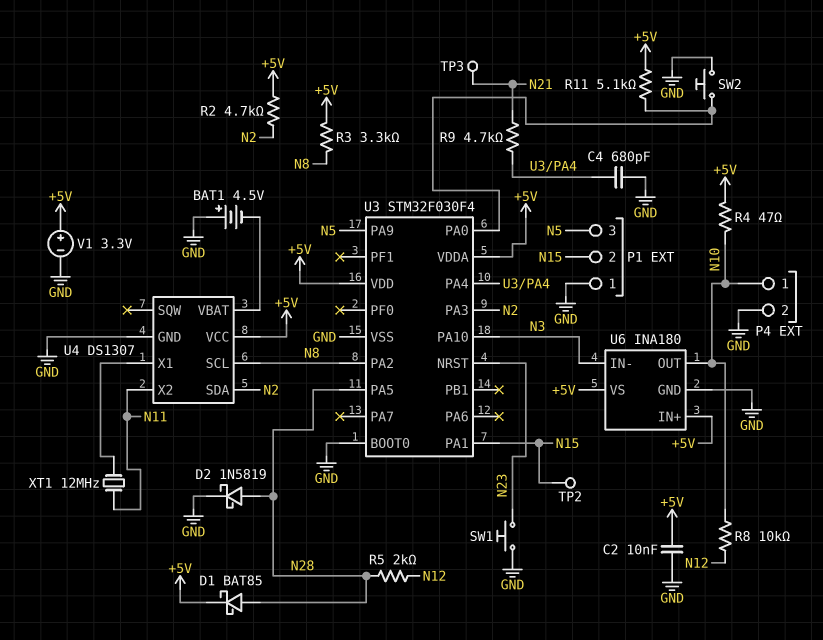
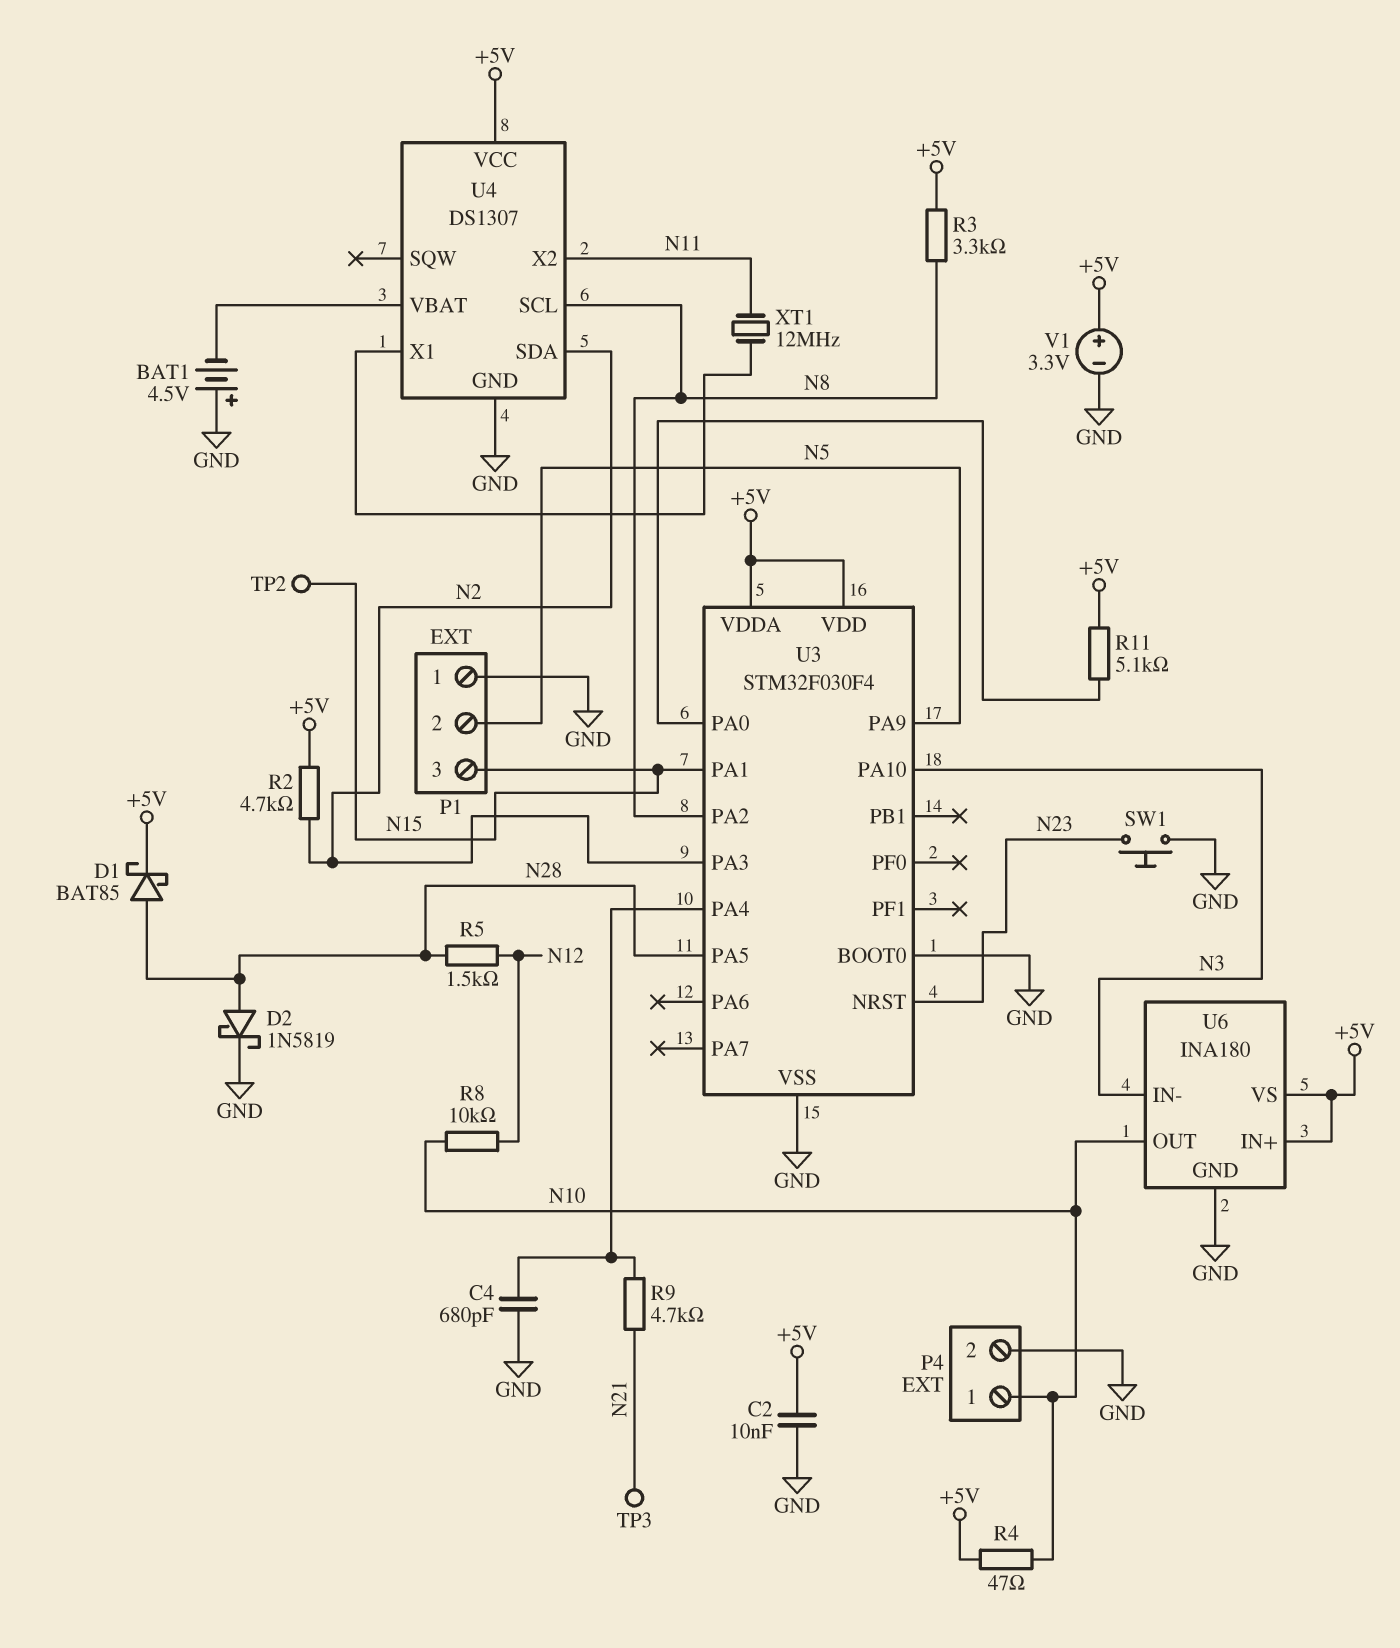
P1 pin 2: N15 -> N5
P1 pin 3: N5 -> N15
R5: 2k (N12, N28) -> 1.5k (N12, N28)
SW2: button (GND, U3/PA0) -> none

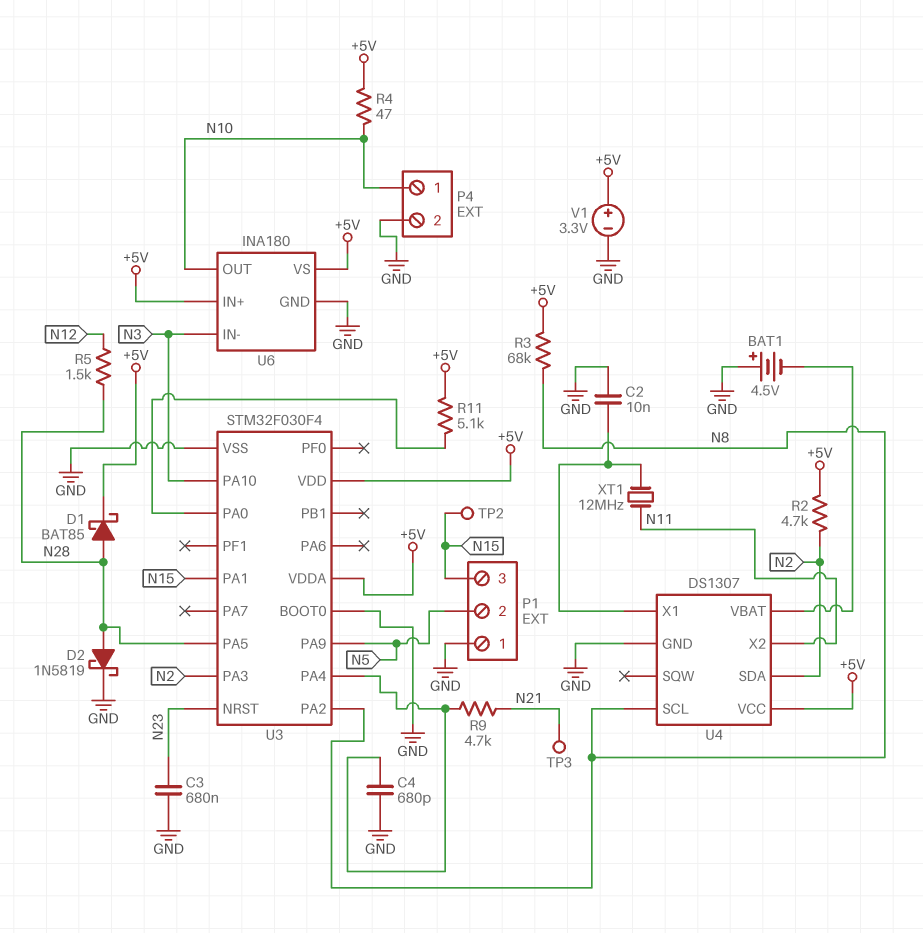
C2: 10nF (+5V, GND) -> 10nF (GND, U4/X1)
C3: none -> 680nF (GND, N23)
R3: 3.3k (+5V, N8) -> 68k (+5V, N8)
R8: 10k (N10, N12) -> none
SW1: button (GND, N23) -> none

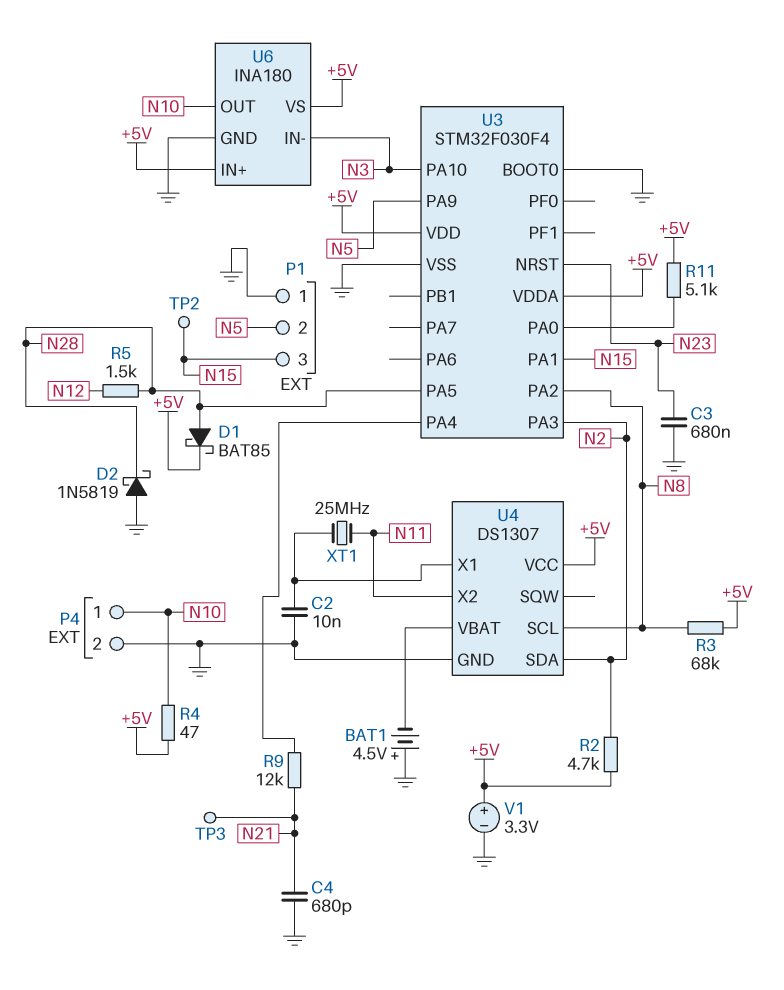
C4: 680pF (GND, U3/PA4) -> 680pF (GND, N21)
D2: schottky 1N5819 (A N28, K GND) -> schottky 1N5819 (A GND, K N28)
R9: 4.7k (N21, U3/PA4) -> 12k (N21, U3/PA4)
XT1: 12MHz (N11, U4/X1) -> 25MHz (N11, U4/X1)

